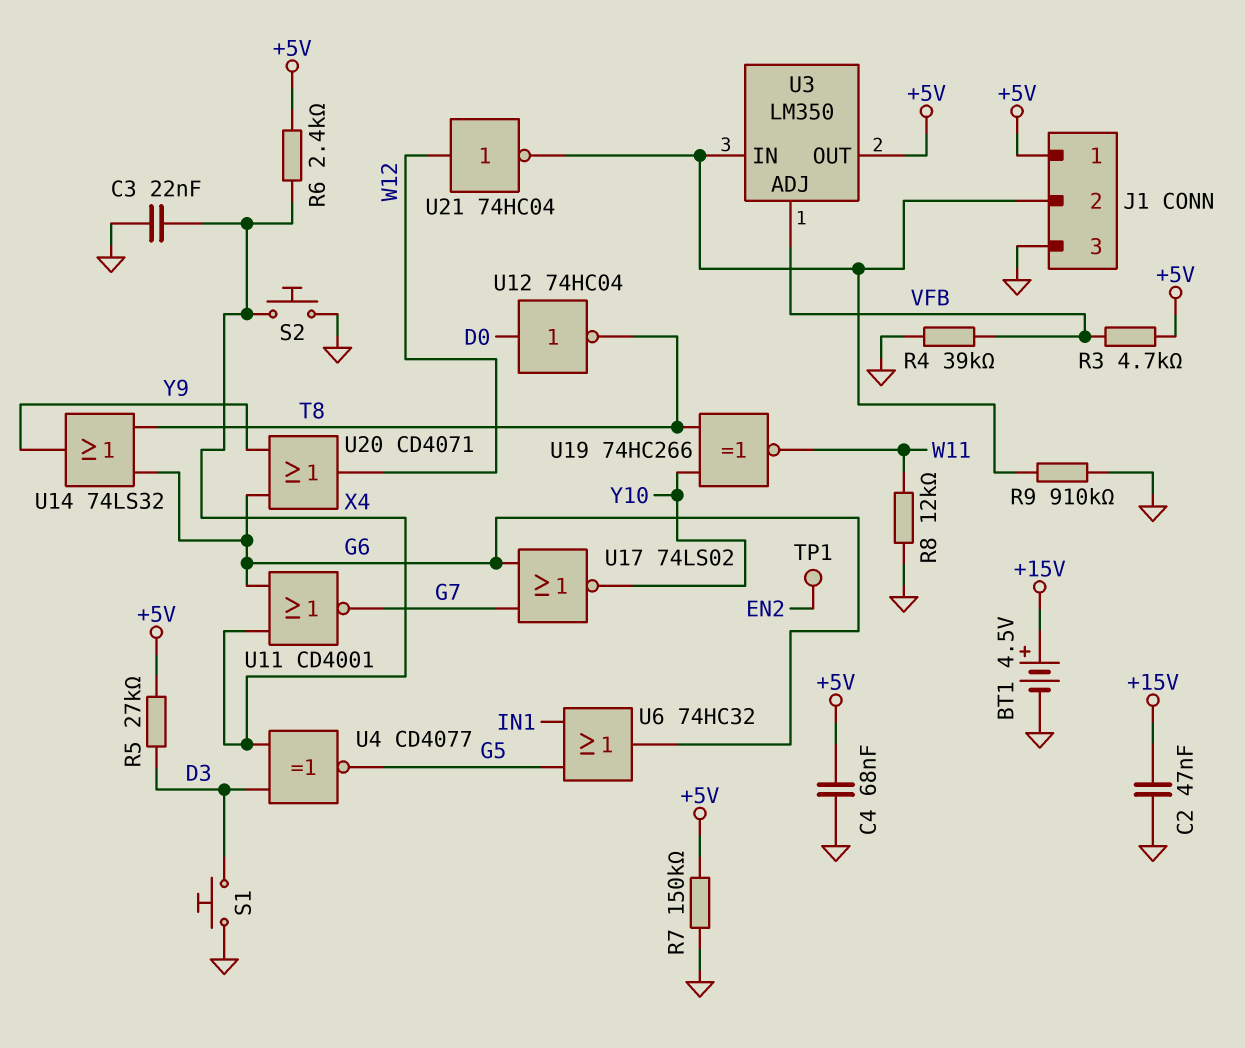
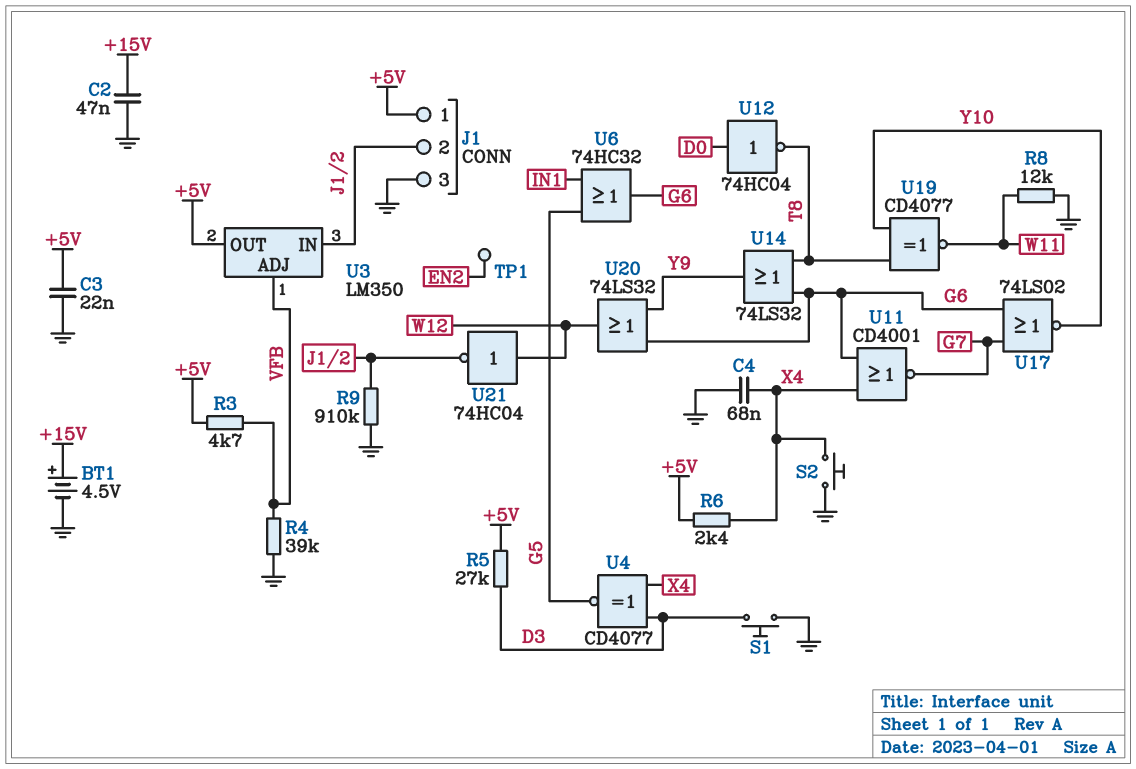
C3: 22nF (GND, X4) -> 22nF (+5V, GND)
C4: 68nF (+5V, GND) -> 68nF (GND, X4)
R7: 150k (+5V, GND) -> none
U19: XNOR 74HC266 (in T8, in Y10, out W11) -> XNOR CD4077 (in T8, in Y10, out W11)
U20: OR CD4071 (in G6, in Y9, out W12) -> OR 74LS32 (in G6, in Y9, out W12)

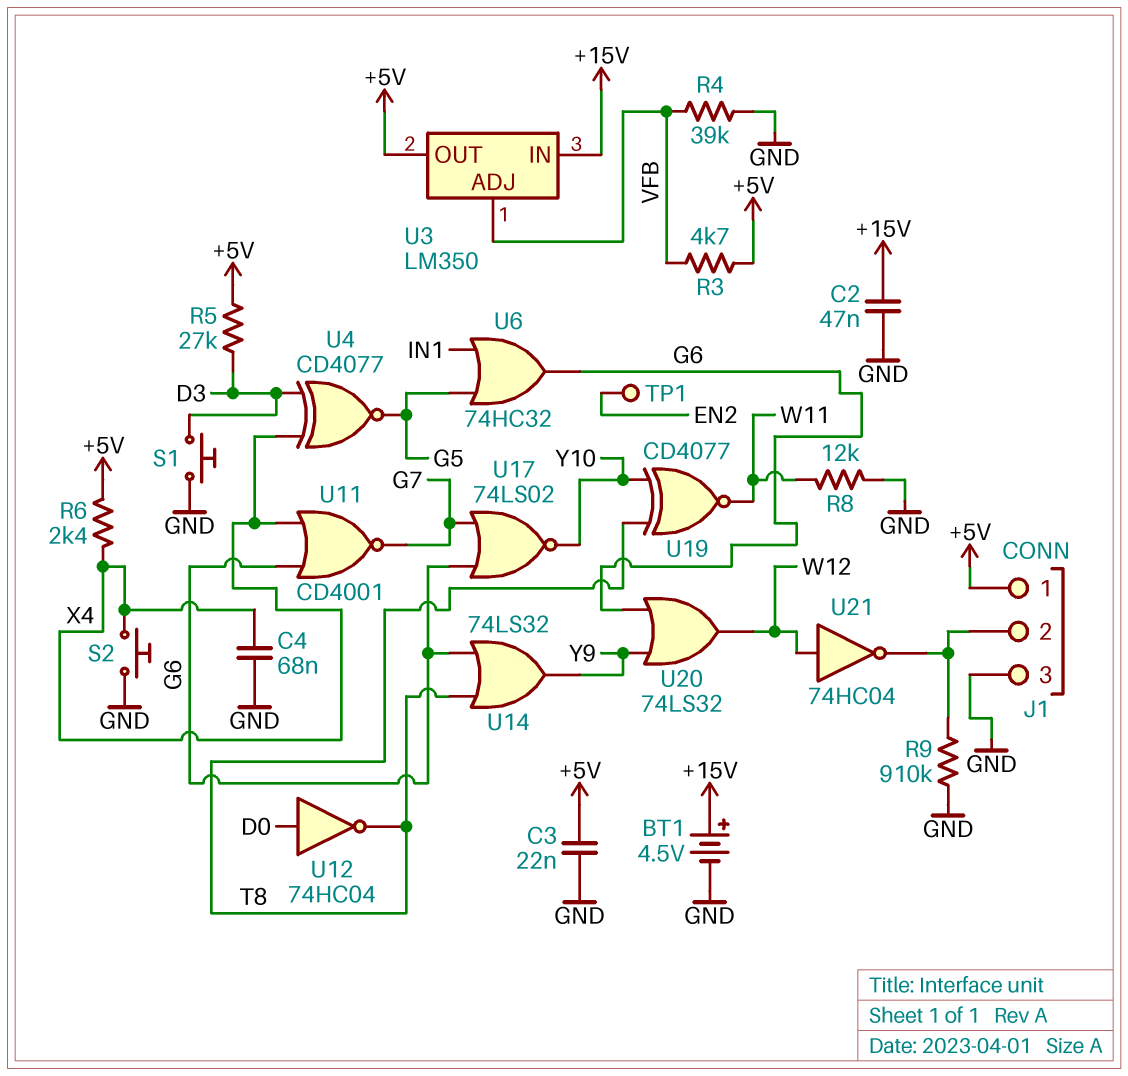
U3 pin IN: J1/2 -> +15V

